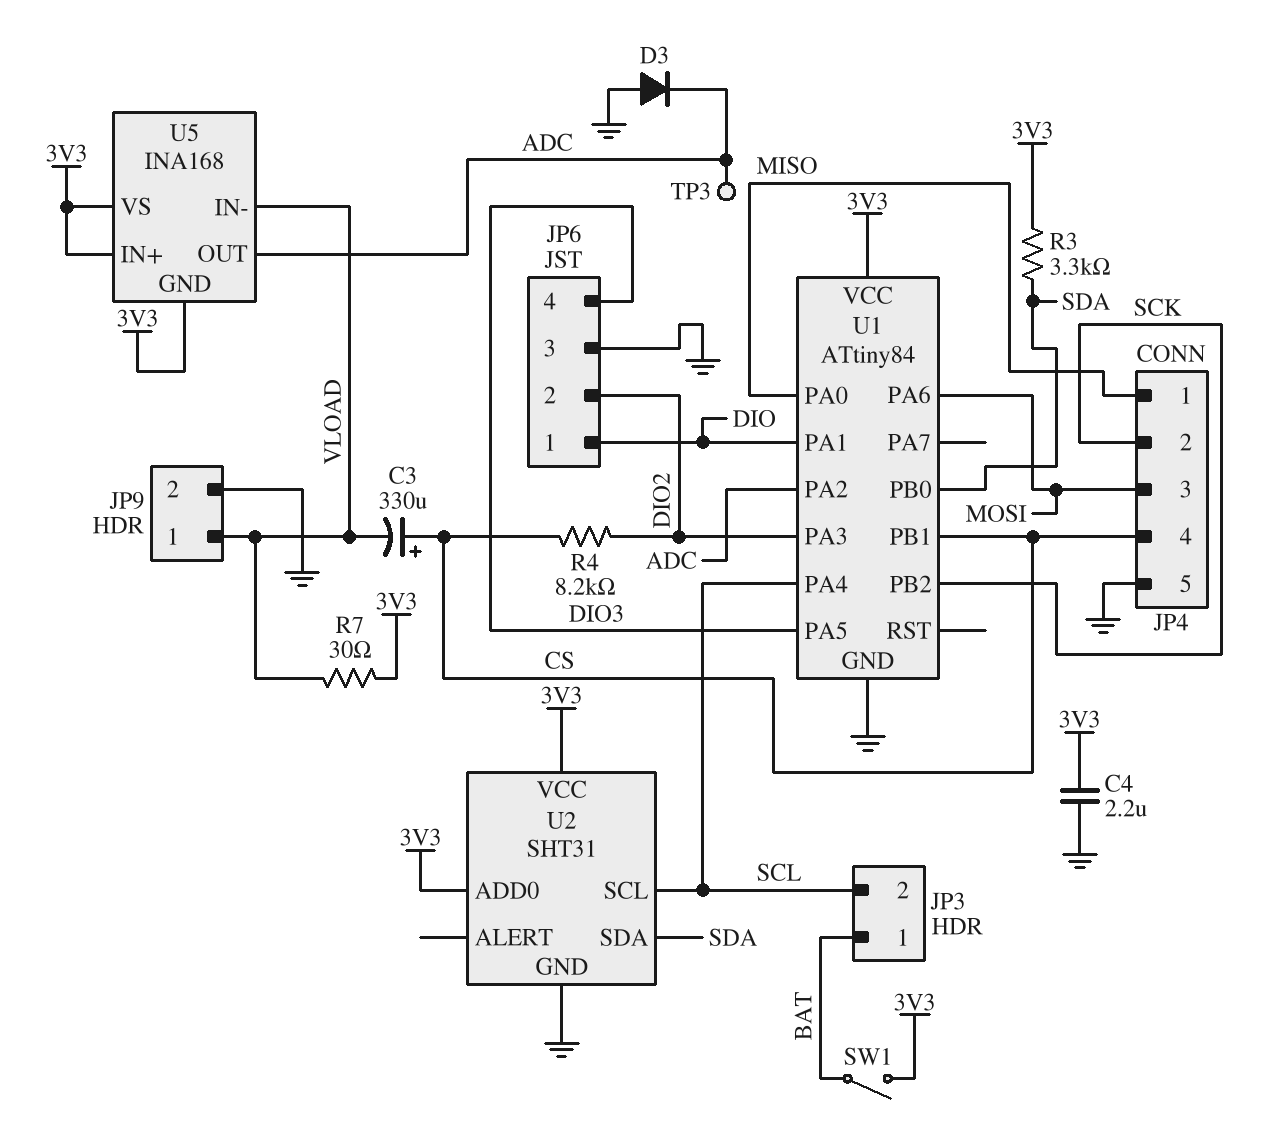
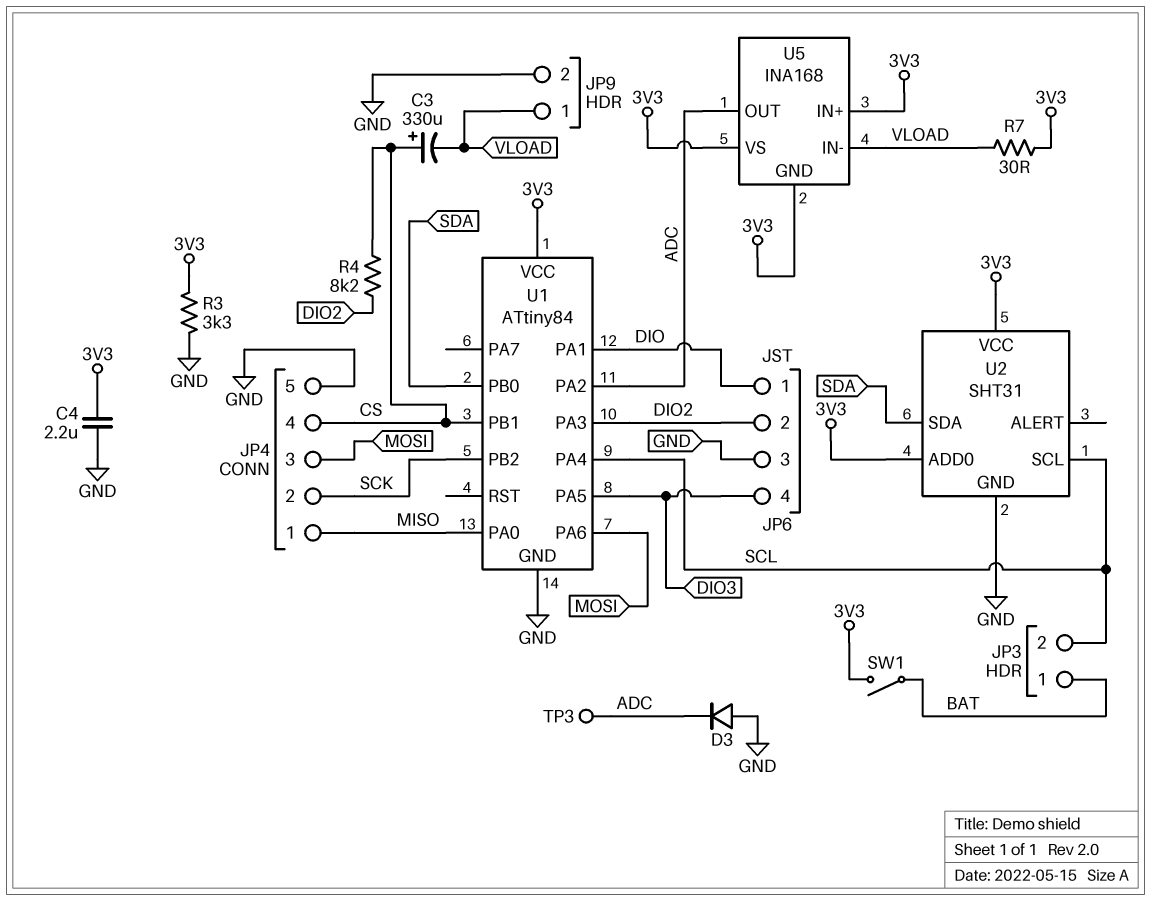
R3: 3.3k (3V3, SDA) -> 3.3k (3V3, GND)

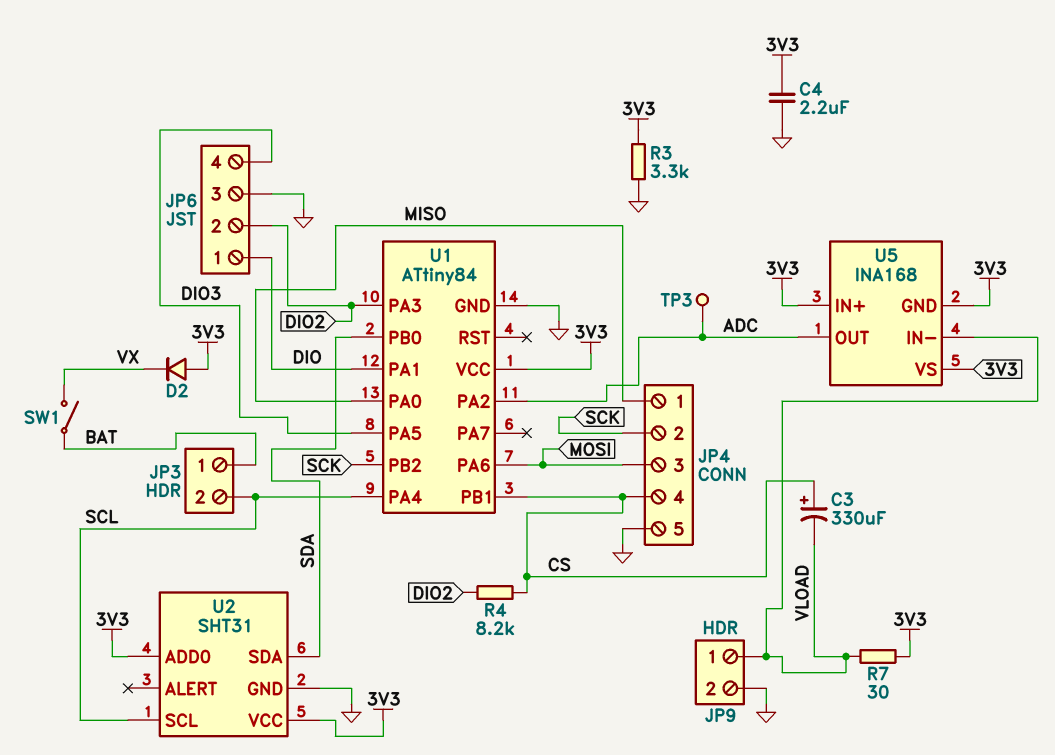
D2: none -> diode (A 3V3, K VX)
D3: diode (A GND, K ADC) -> none
SW1: switch (3V3, BAT) -> switch (BAT, VX)

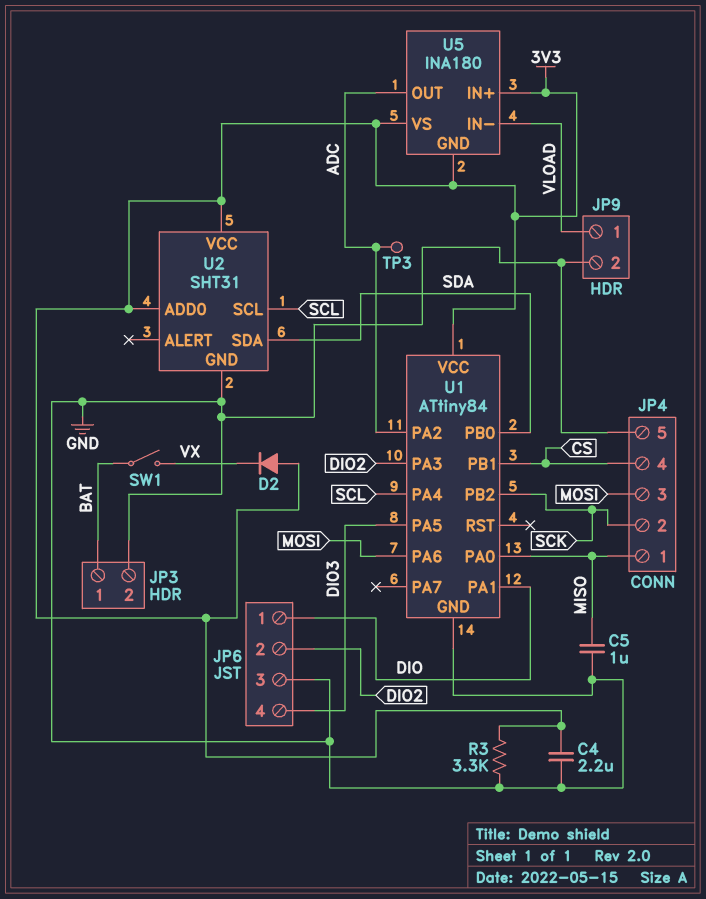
C3: 330uF (plus CS, minus VLOAD) -> none
C5: none -> 1uF (GND, MISO)
JP3 pin 2: SCL -> GND
R4: 8.2k (CS, DIO2) -> none
R7: 30 (3V3, VLOAD) -> none
U5: INA168 -> INA180

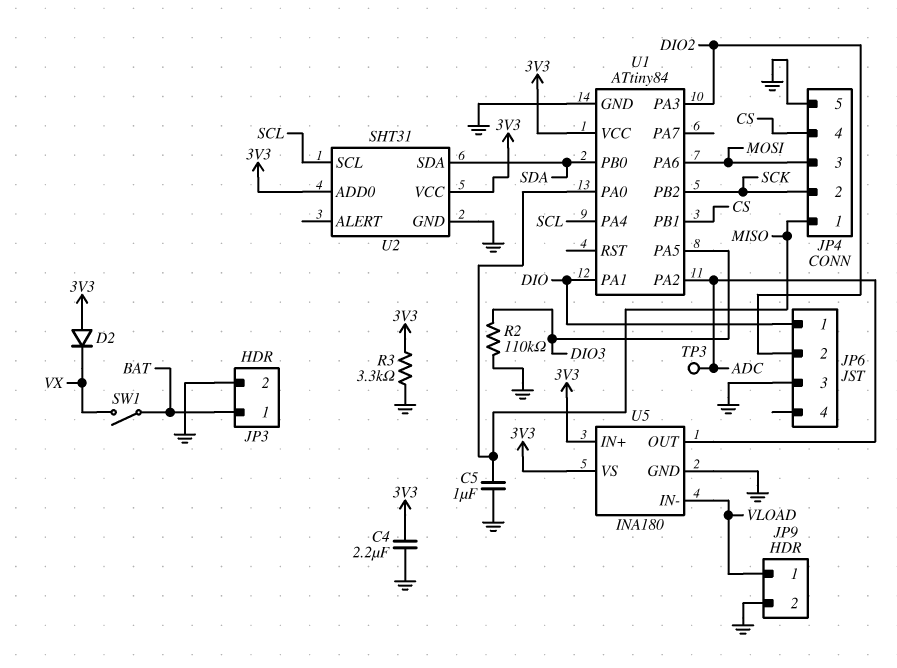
JP6 pin 4: DIO3 -> none
R2: none -> 110k (DIO3, GND)
U5 pin GND: 3V3 -> GND

